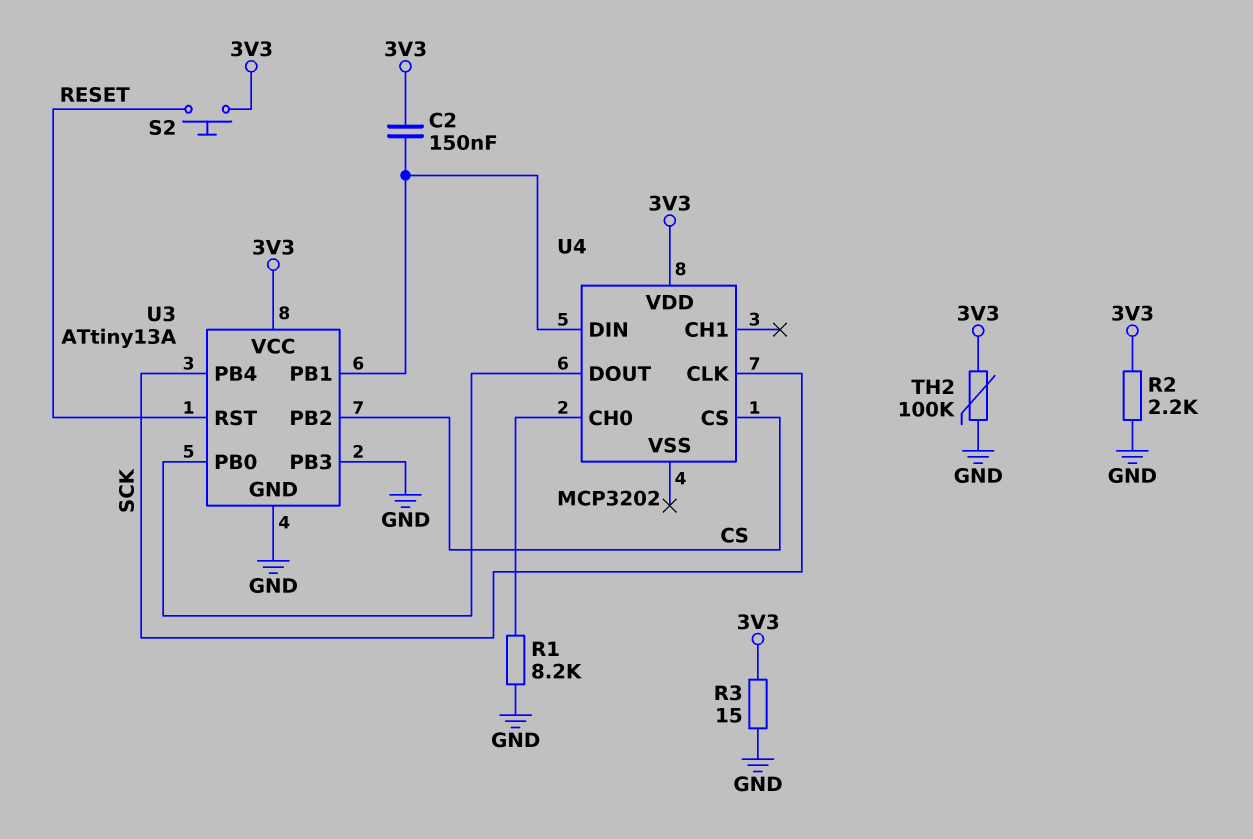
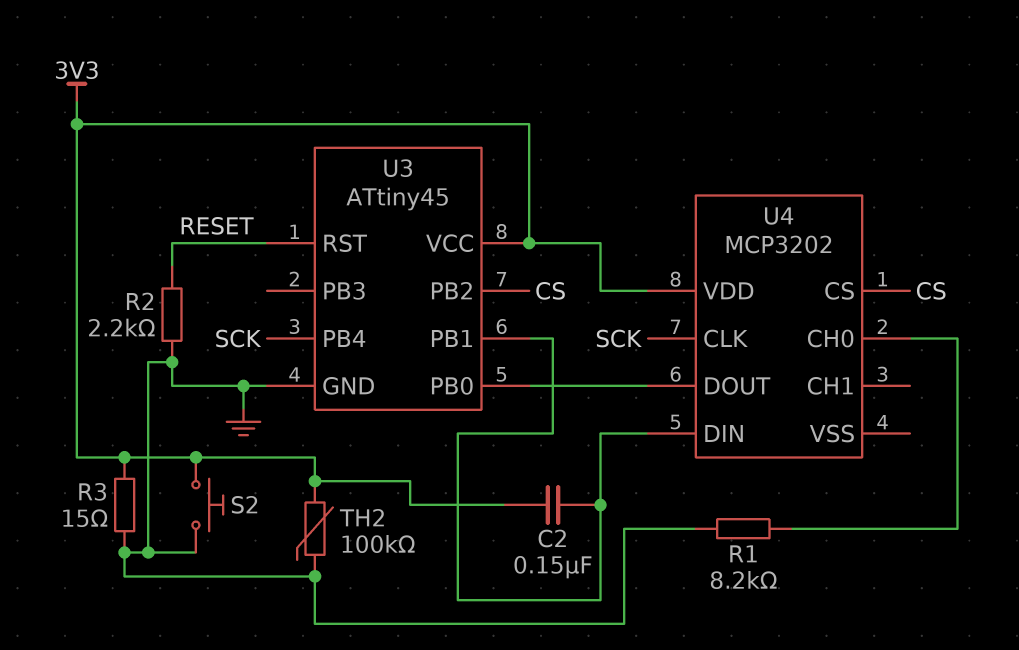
R2: 2.2k (3V3, GND) -> 2.2k (GND, RESET)
S2: button (3V3, RESET) -> button (3V3, GND)
U3: ATtiny13A -> ATtiny45
U3 pin PB3: GND -> none

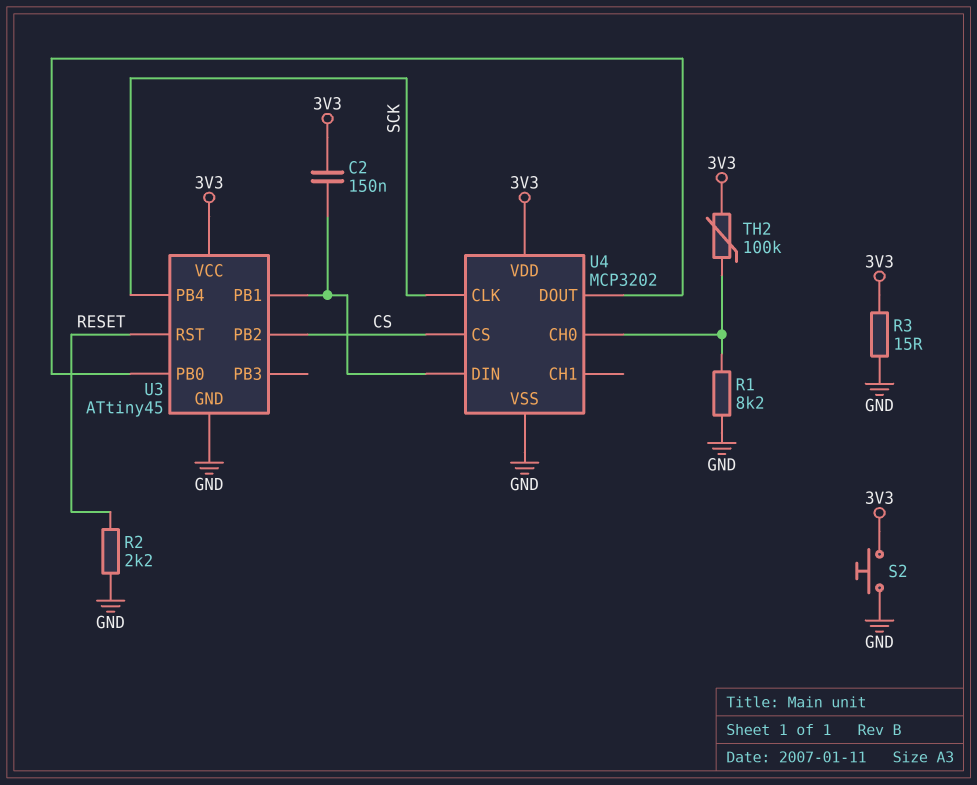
TH2: 100k (3V3, GND) -> 100k (3V3, U4/CH0)
U4 pin VSS: none -> GND

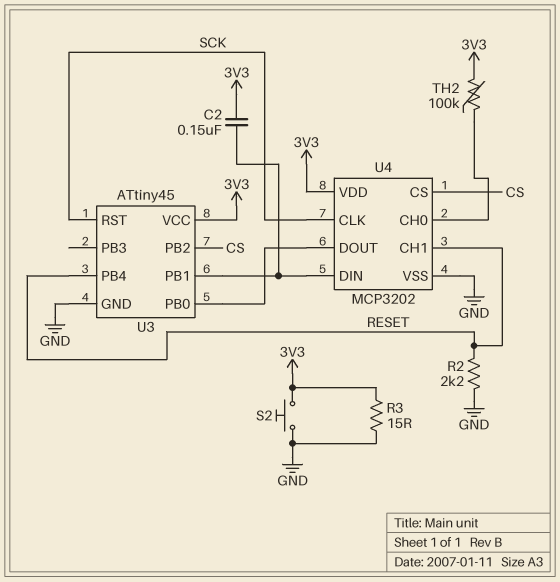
R1: 8.2k (GND, U4/CH0) -> none
U3 pin PB4: SCK -> RESET
U3 pin RST: RESET -> SCK
U4 pin CH1: none -> RESET

